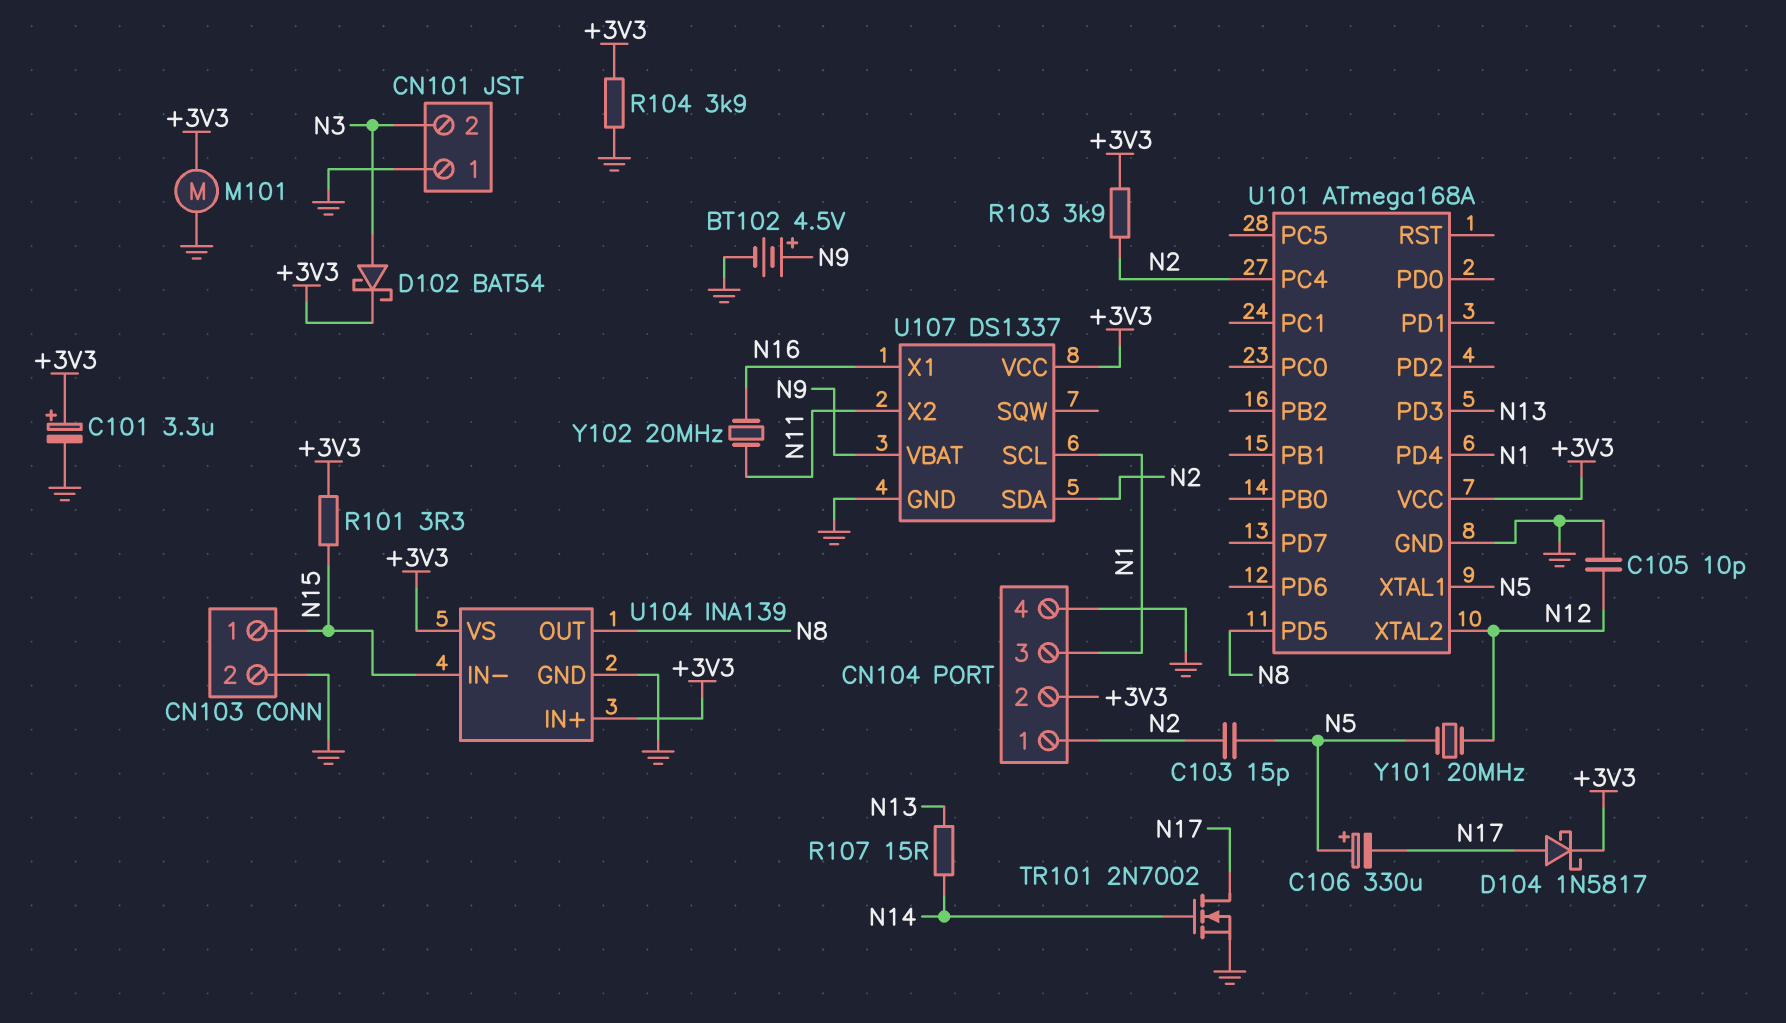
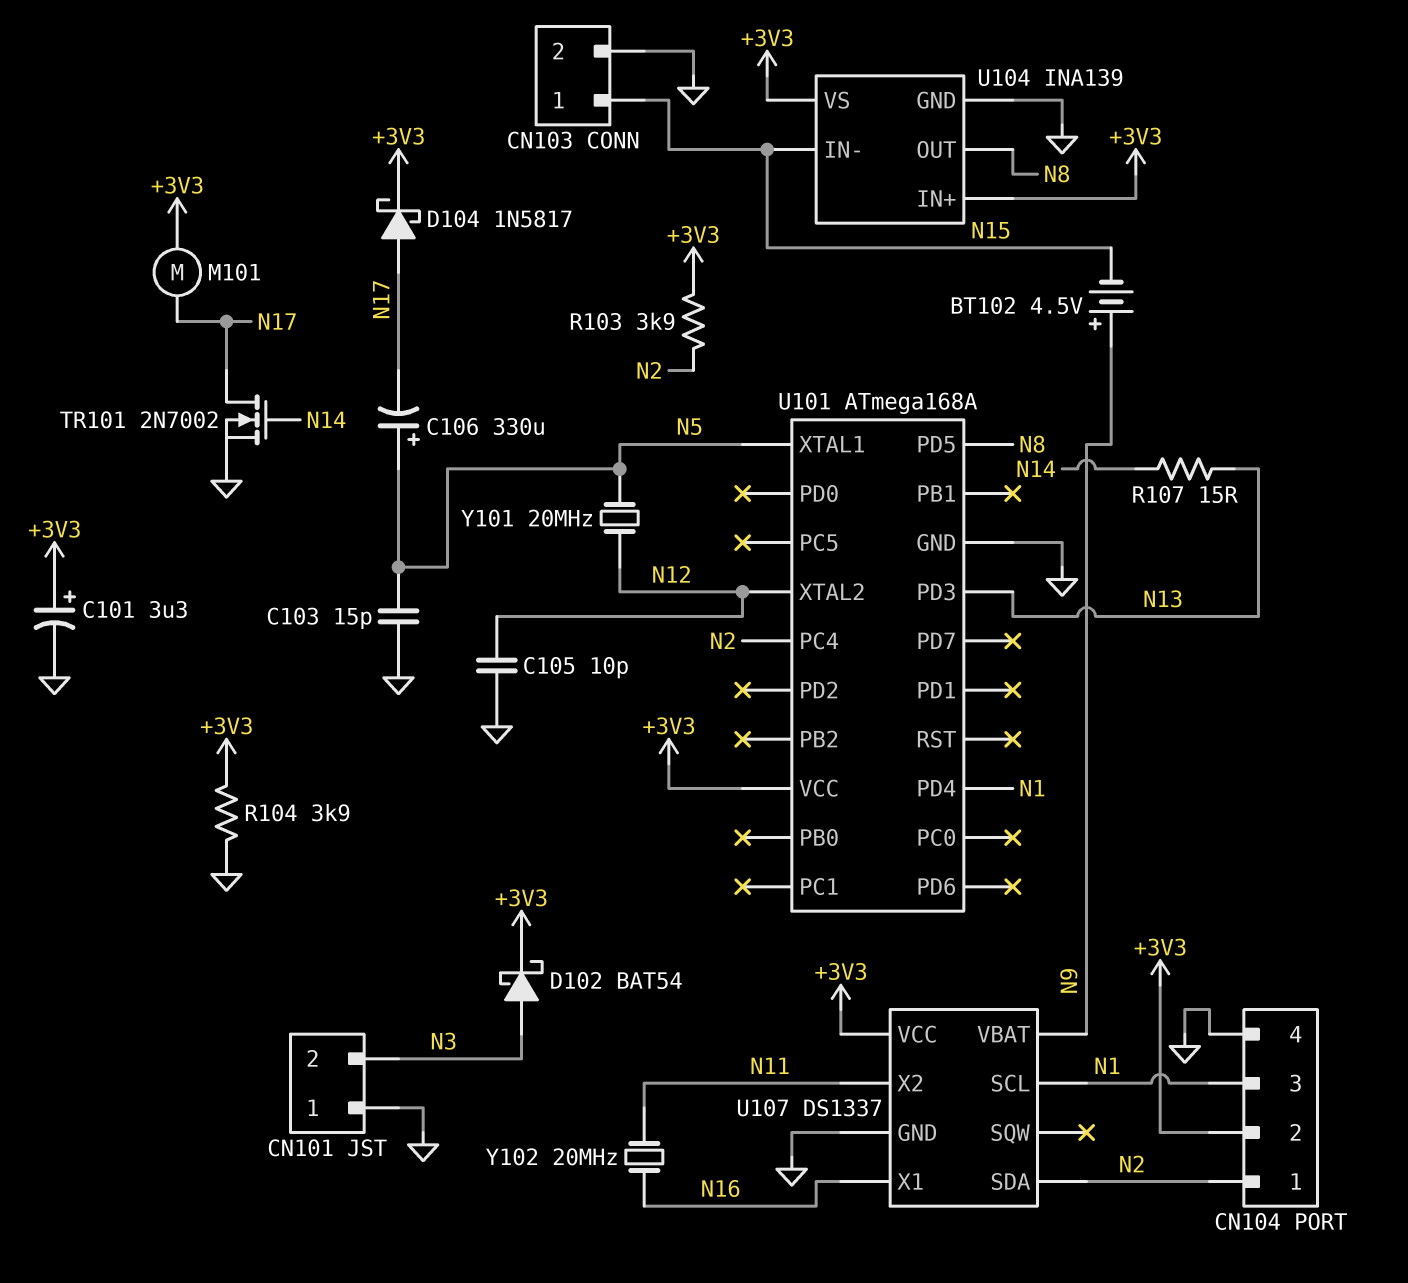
BT102: 4.5V (plus N9, minus GND) -> 4.5V (plus N9, minus N15)
C103: 15pF (N2, N5) -> 15pF (GND, N5)
M101: motor (+3V3, GND) -> motor (+3V3, N17)
R101: 3.3 (+3V3, N15) -> none

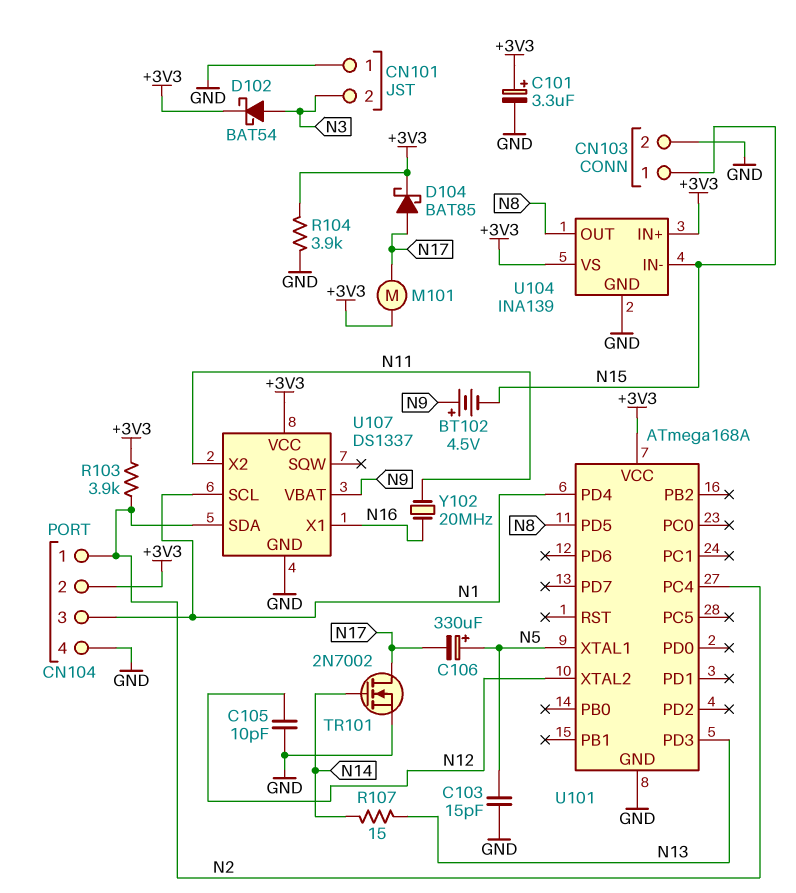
D104: schottky 1N5817 (A N17, K +3V3) -> schottky BAT85 (A N17, K +3V3)
Y101: 20MHz (N5, N12) -> none

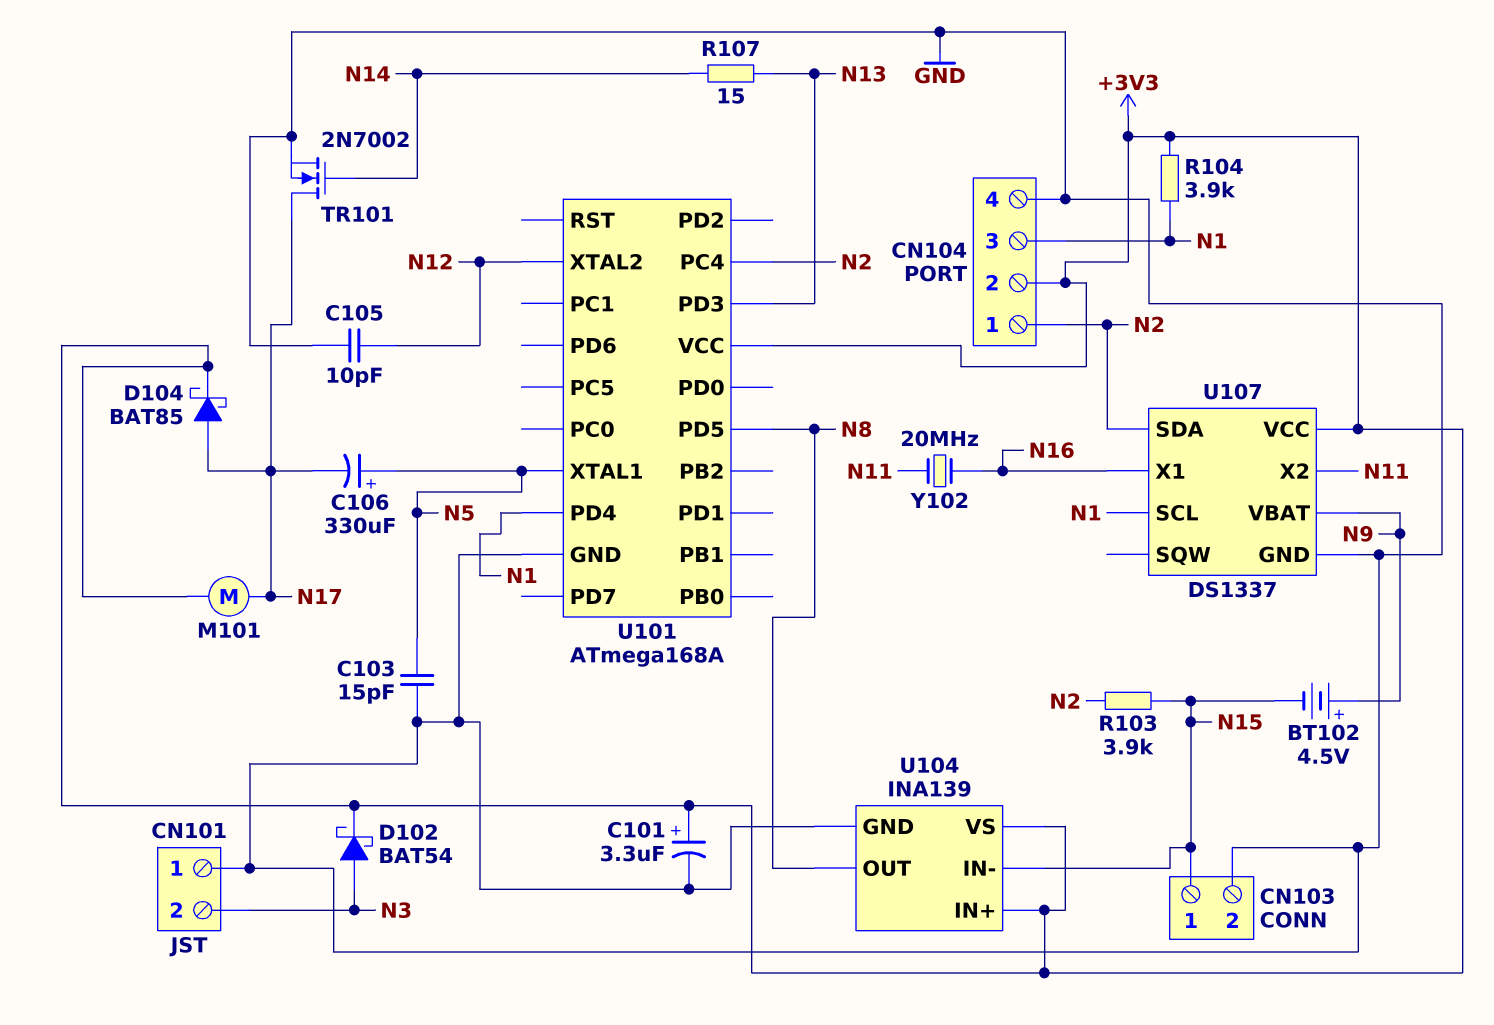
R103: 3.9k (+3V3, N2) -> 3.9k (N2, N15)
R104: 3.9k (+3V3, GND) -> 3.9k (+3V3, N1)

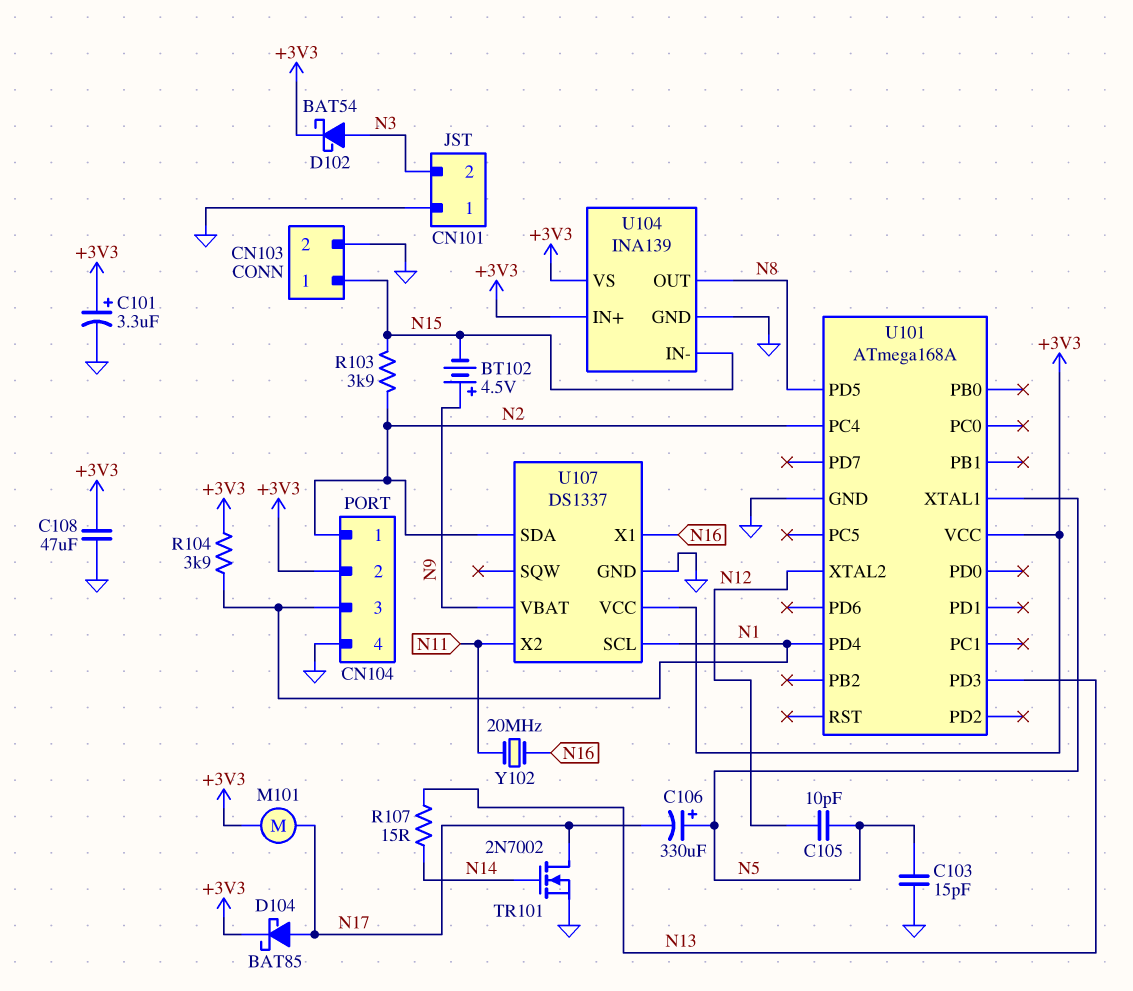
C105: 10pF (GND, N12) -> 10pF (N5, N12)
C108: none -> 47uF (+3V3, GND)

